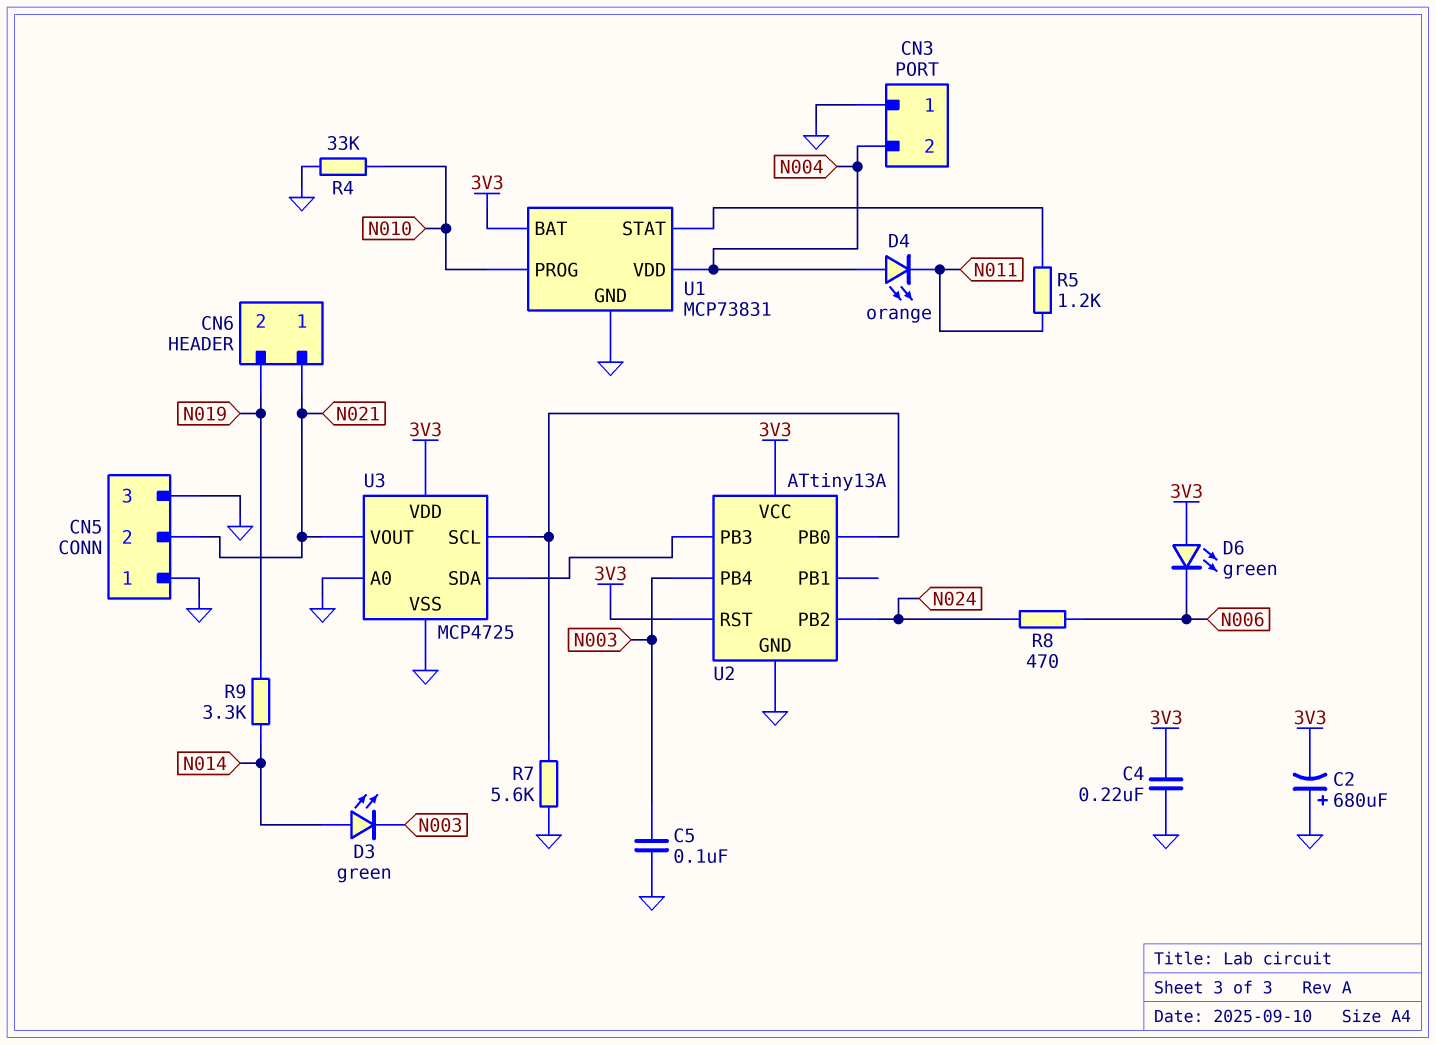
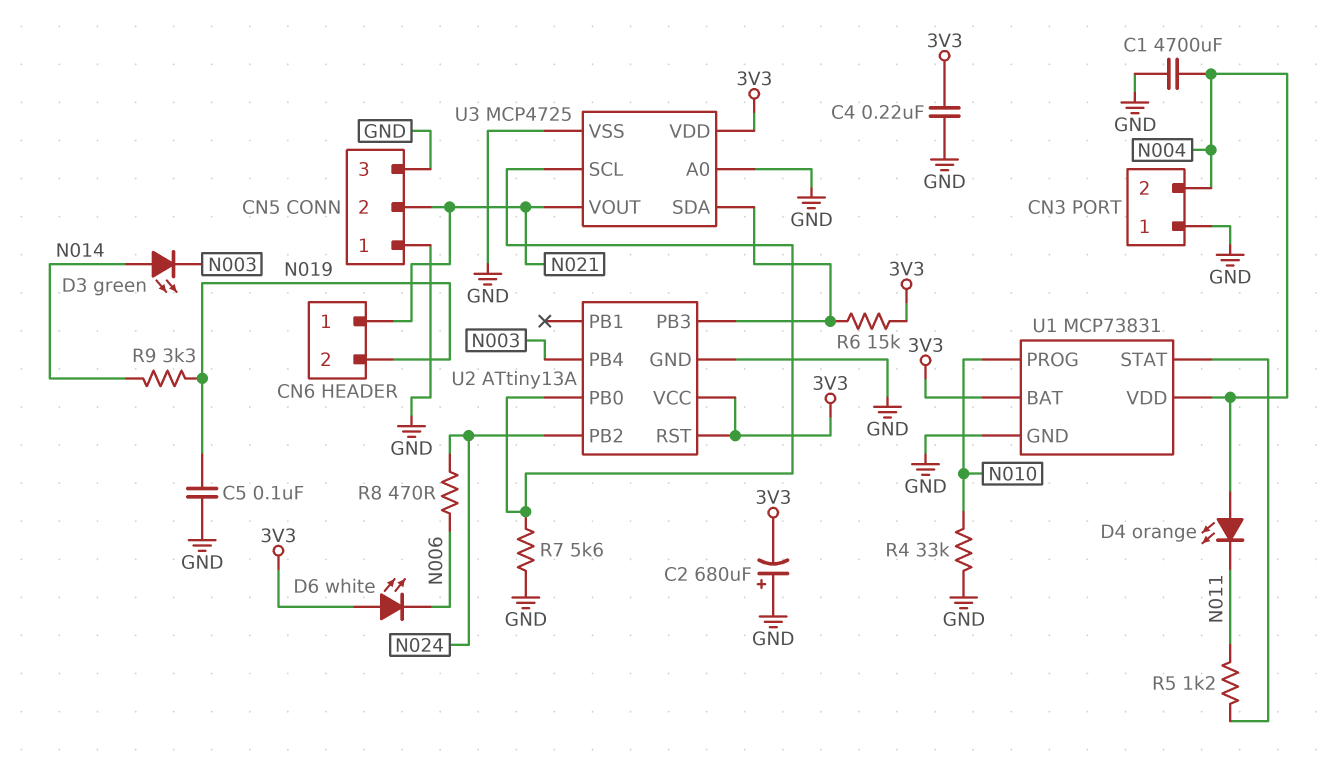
C1: none -> 4700uF (GND, N004)
C5: 100nF (GND, N003) -> 100nF (GND, N019)
D6: LED green (A 3V3, K N006) -> LED white (A 3V3, K N006)
R6: none -> 15k (3V3, U2/PB3)

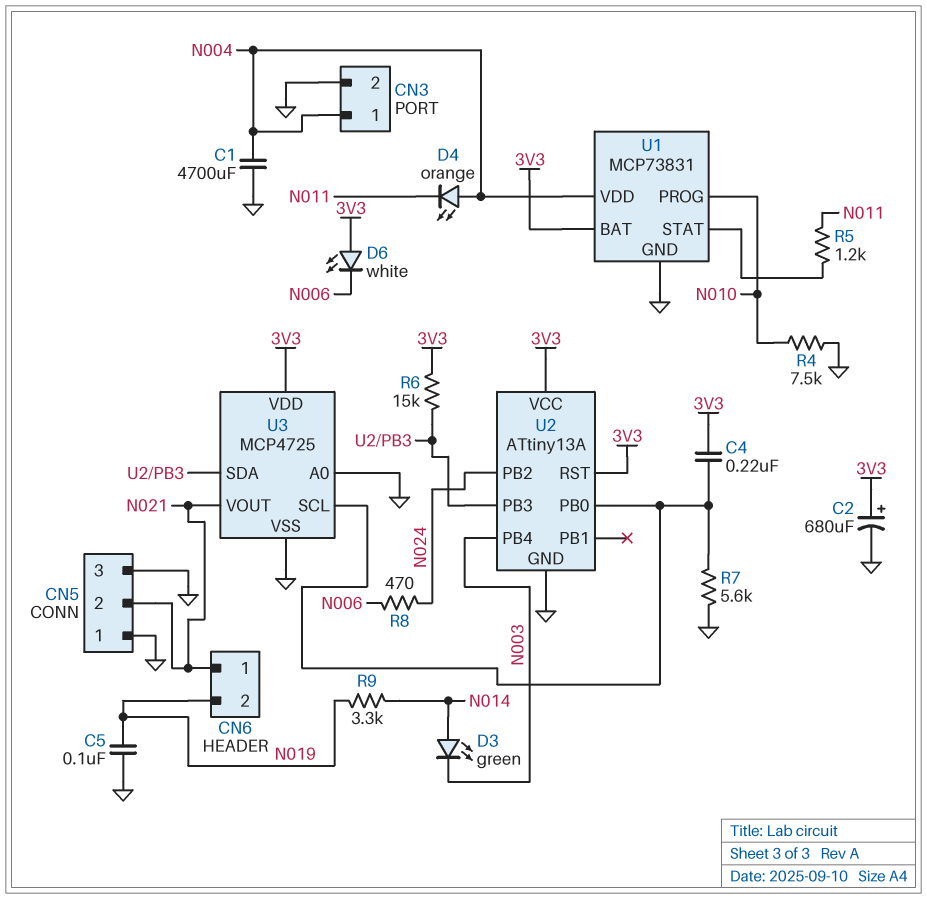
C2: 680uF (plus GND, minus 3V3) -> 680uF (plus 3V3, minus GND)
C4: 220nF (3V3, GND) -> 220nF (3V3, U2/PB0)
CN3 pin 1: GND -> N004
CN3 pin 2: N004 -> GND
R4: 33k (GND, N010) -> 7.5k (GND, N010)

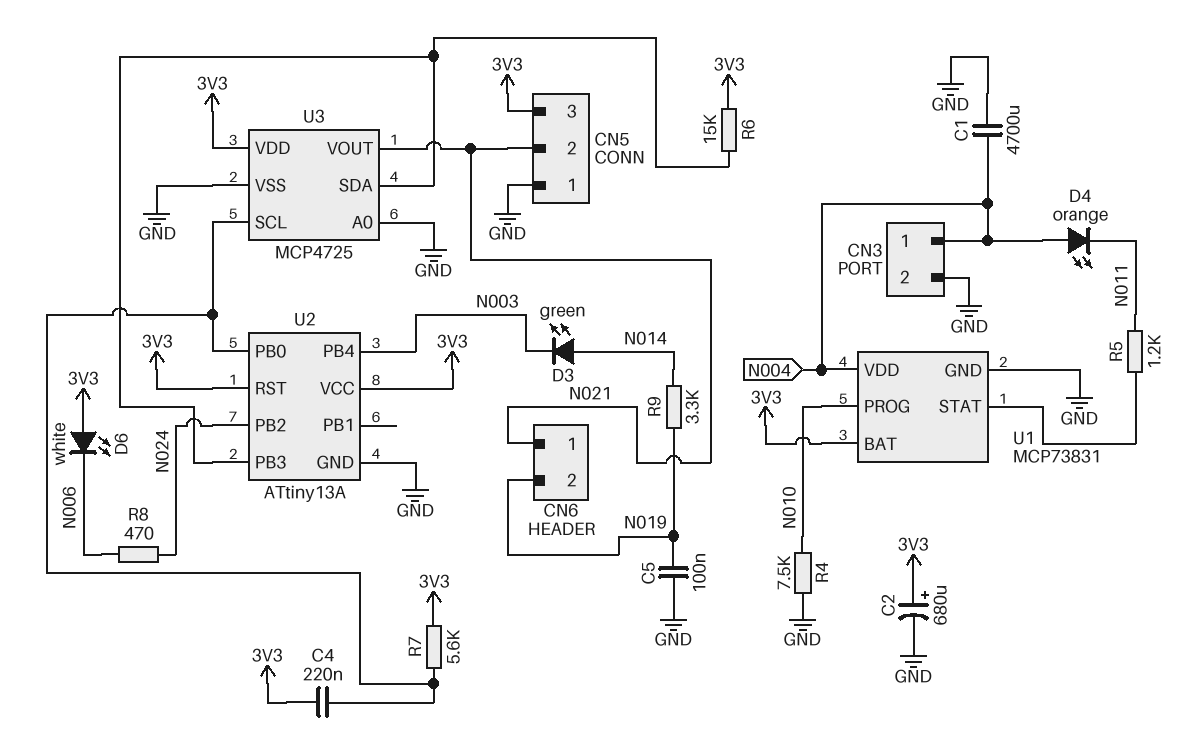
CN5 pin 3: GND -> 3V3
R7: 5.6k (GND, U2/PB0) -> 5.6k (3V3, U2/PB0)

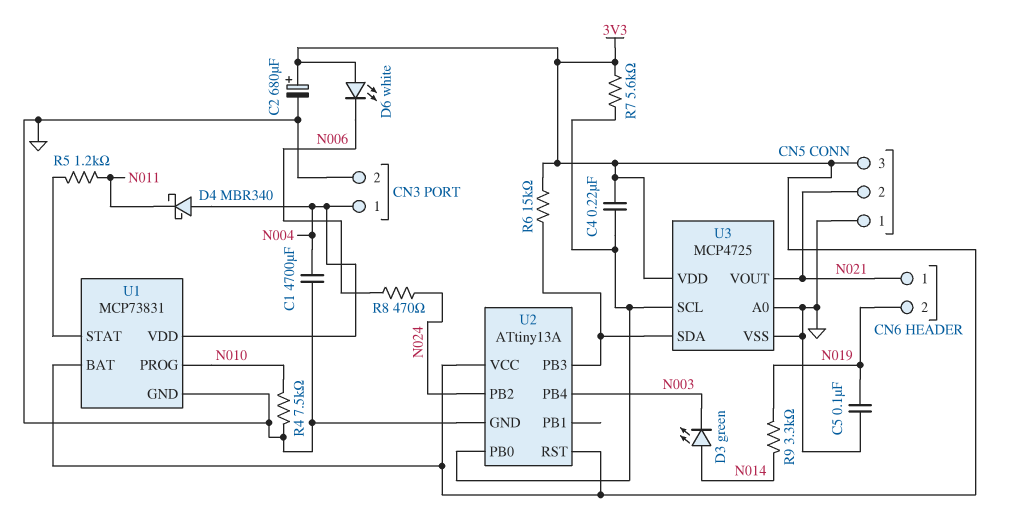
D4: LED orange (A N004, K N011) -> schottky MBR340 (A N004, K N011)

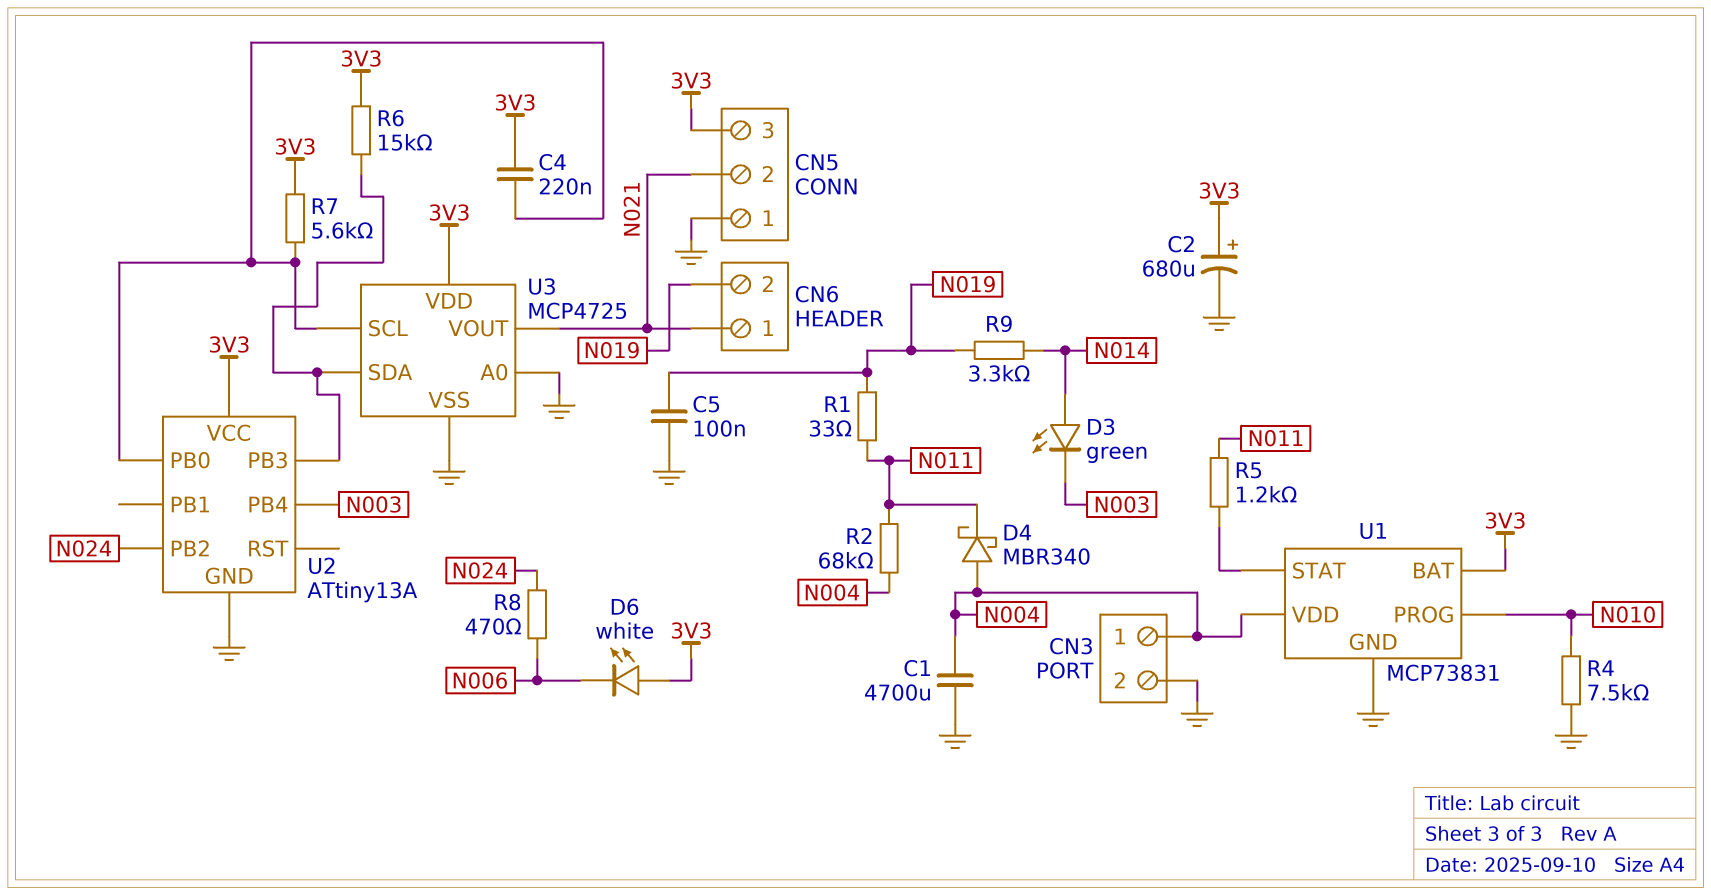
R1: none -> 33 (N011, N019)
R2: none -> 68k (N004, N011)
U2 pin RST: 3V3 -> none

